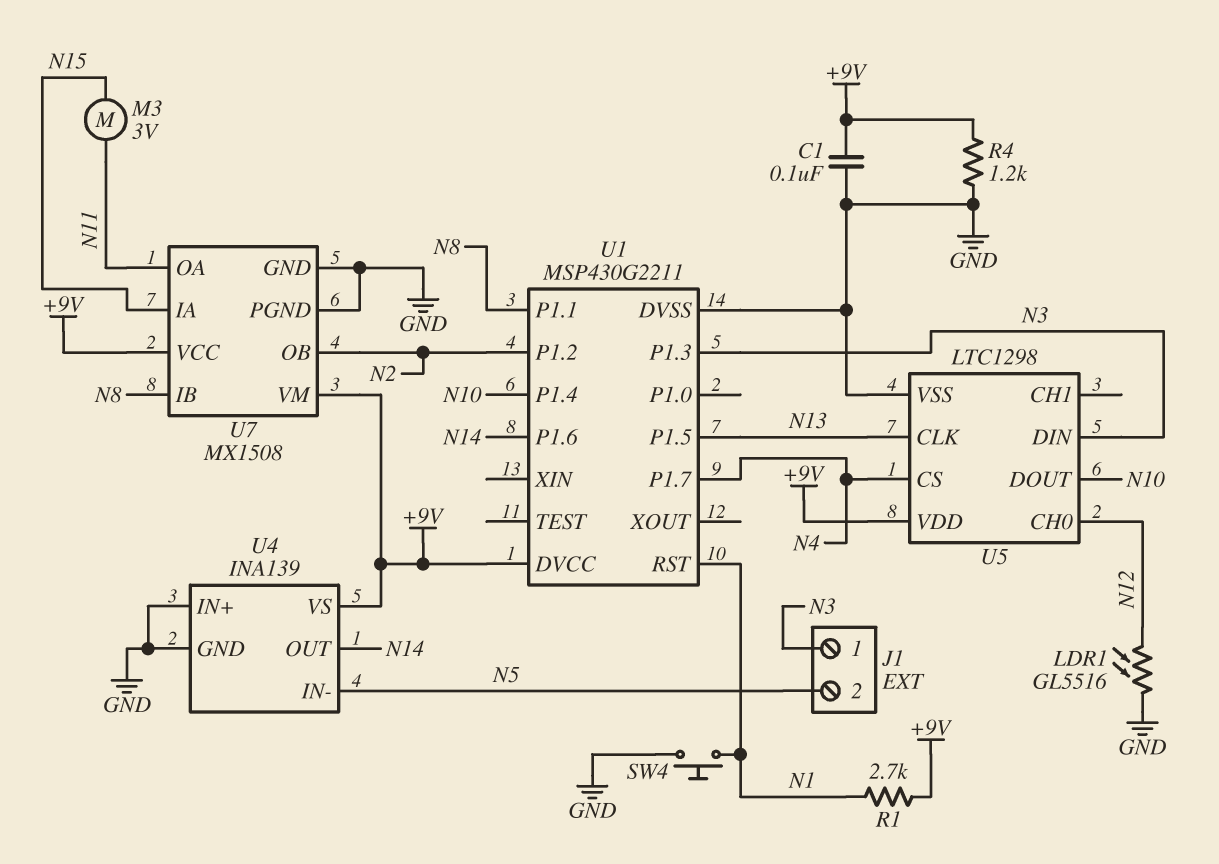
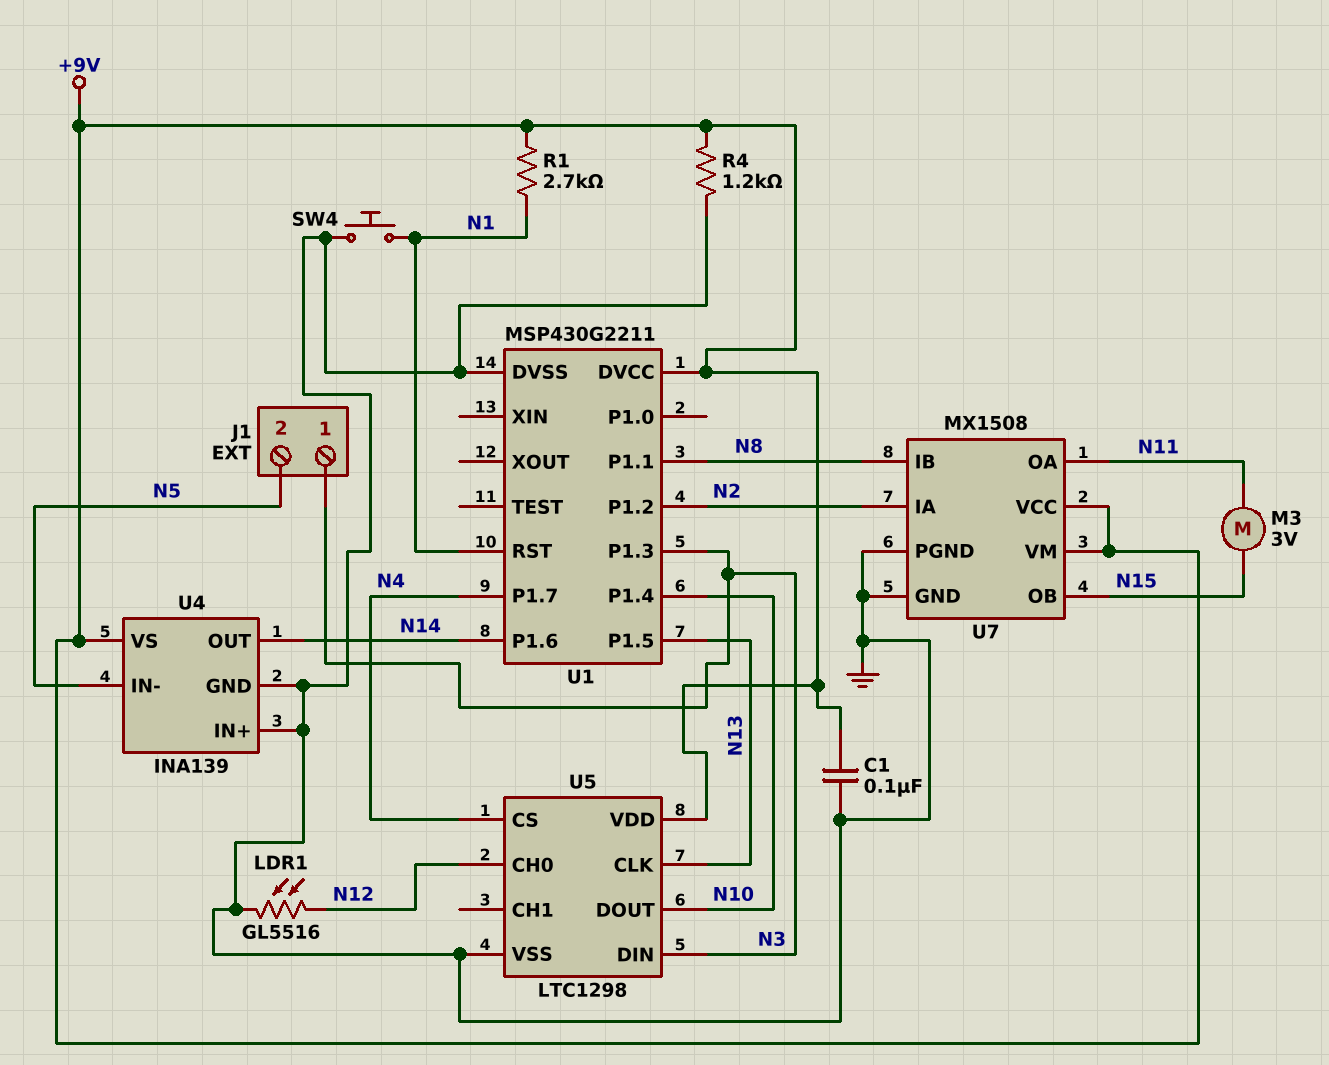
U7 pin IA: N15 -> N2
U7 pin OB: N2 -> N15

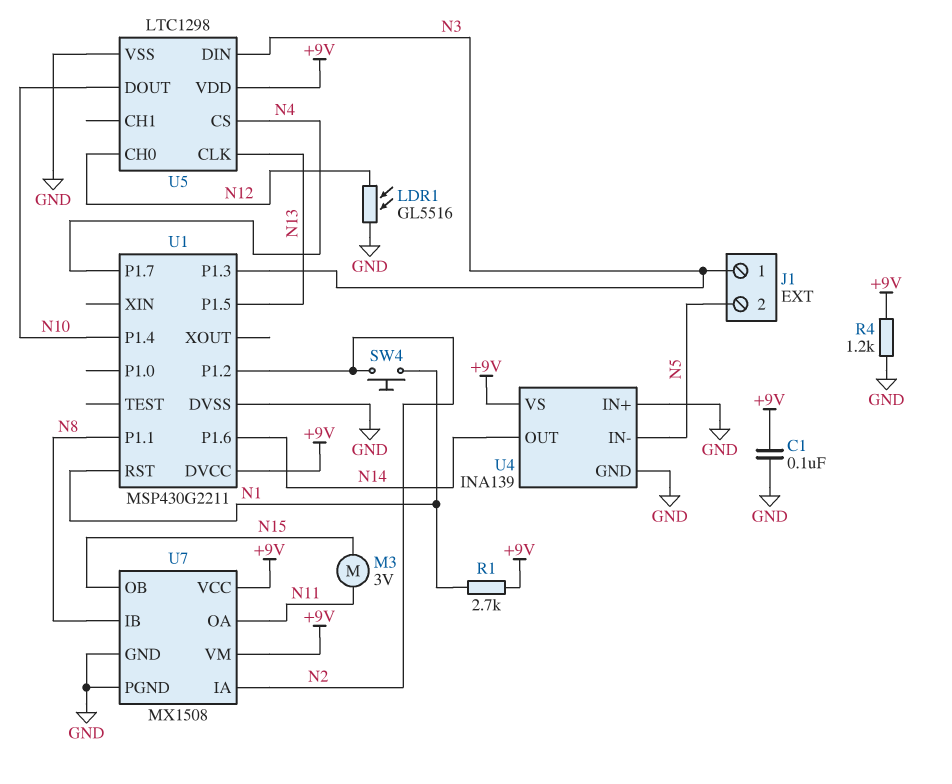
SW4: button (GND, N1) -> button (N1, N2)

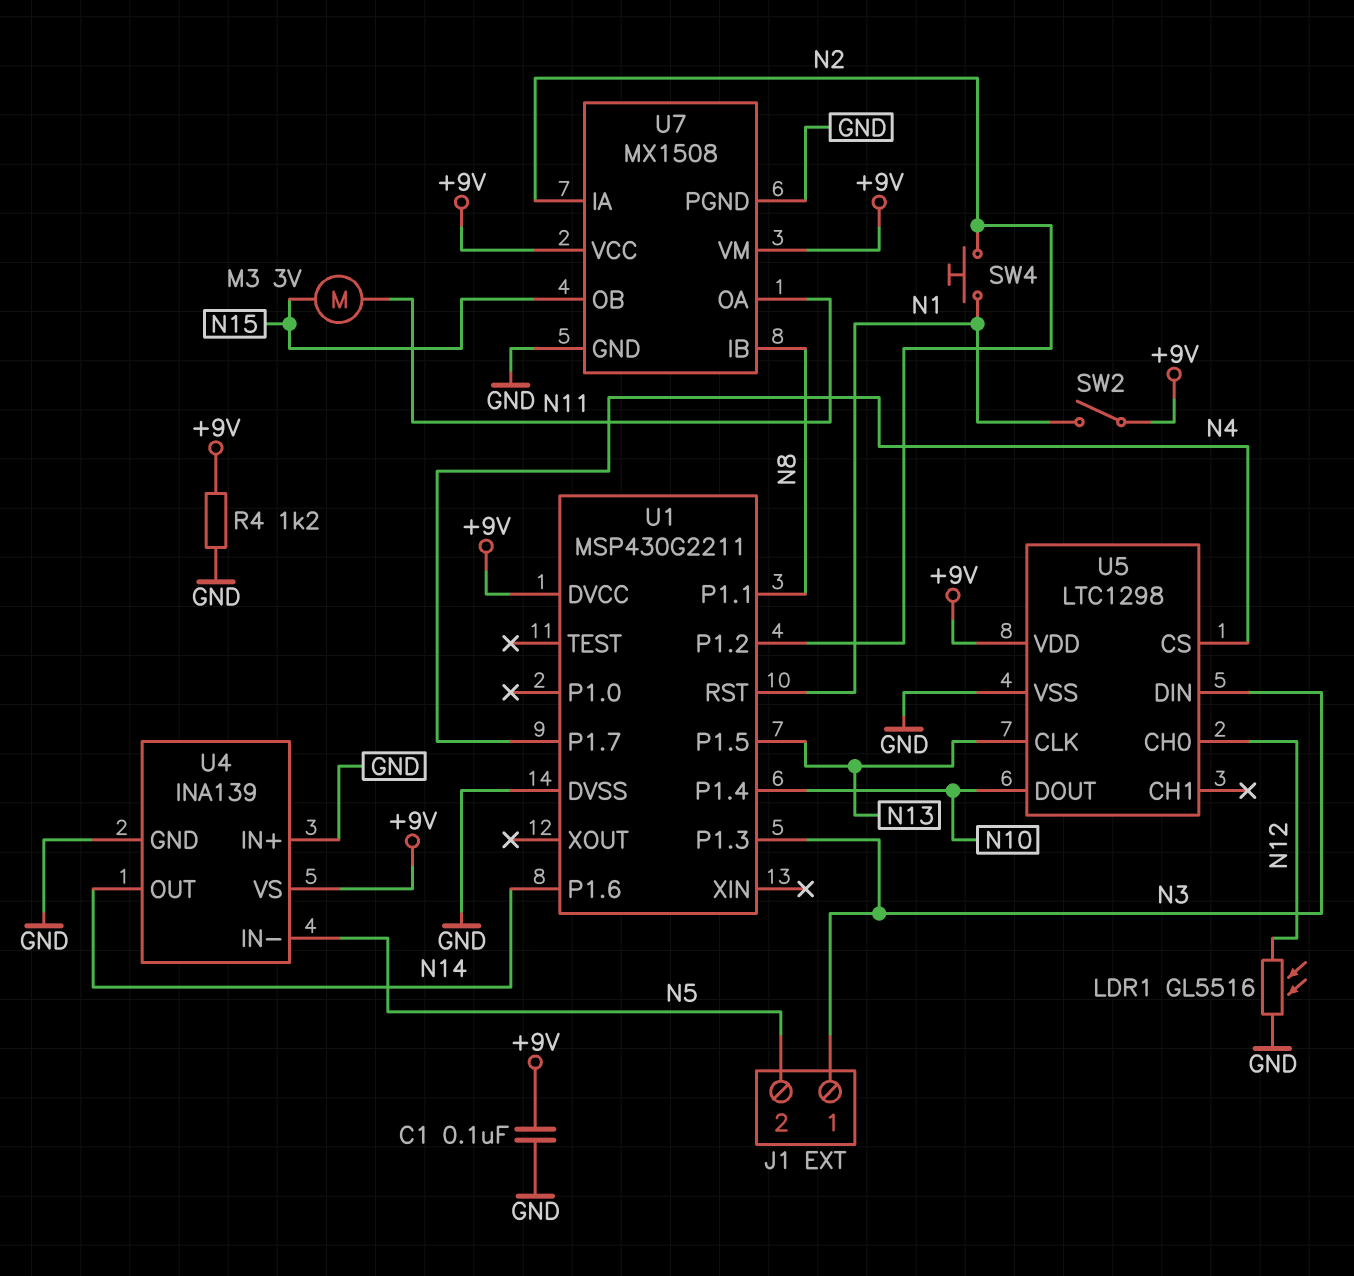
R1: 2.7k (+9V, N1) -> none
SW2: none -> switch (+9V, N1)

